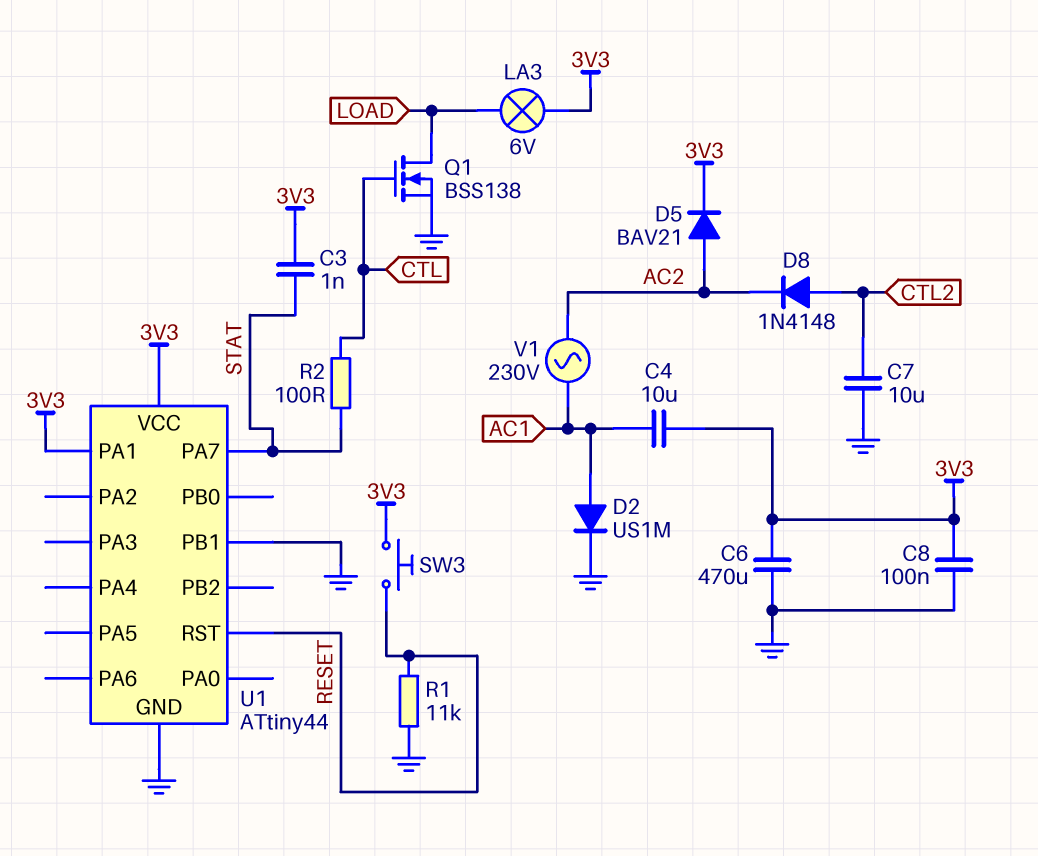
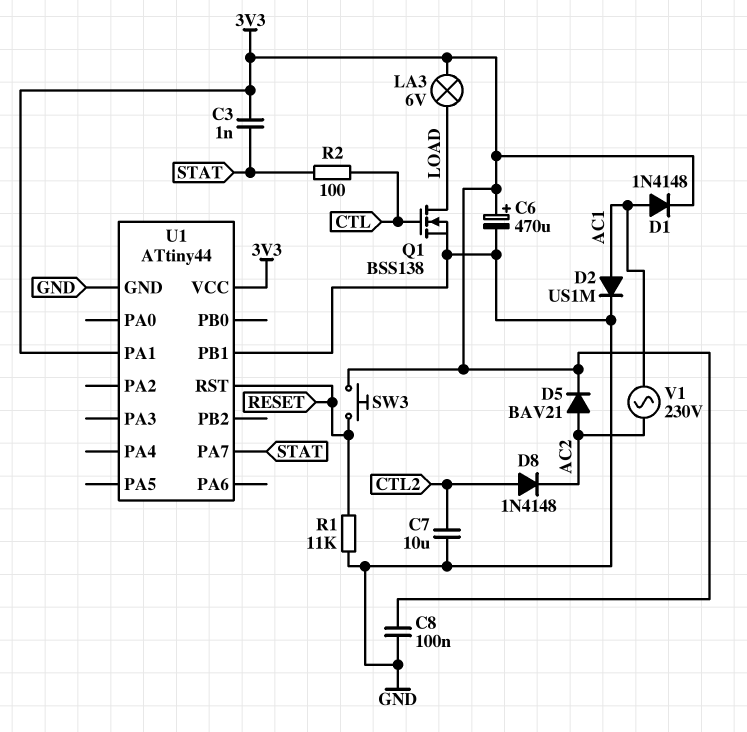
C4: 10uF (3V3, AC1) -> none
C6: 470uF (3V3, GND) -> 470uF (plus 3V3, minus GND)
D1: none -> diode 1N4148 (A AC1, K 3V3)

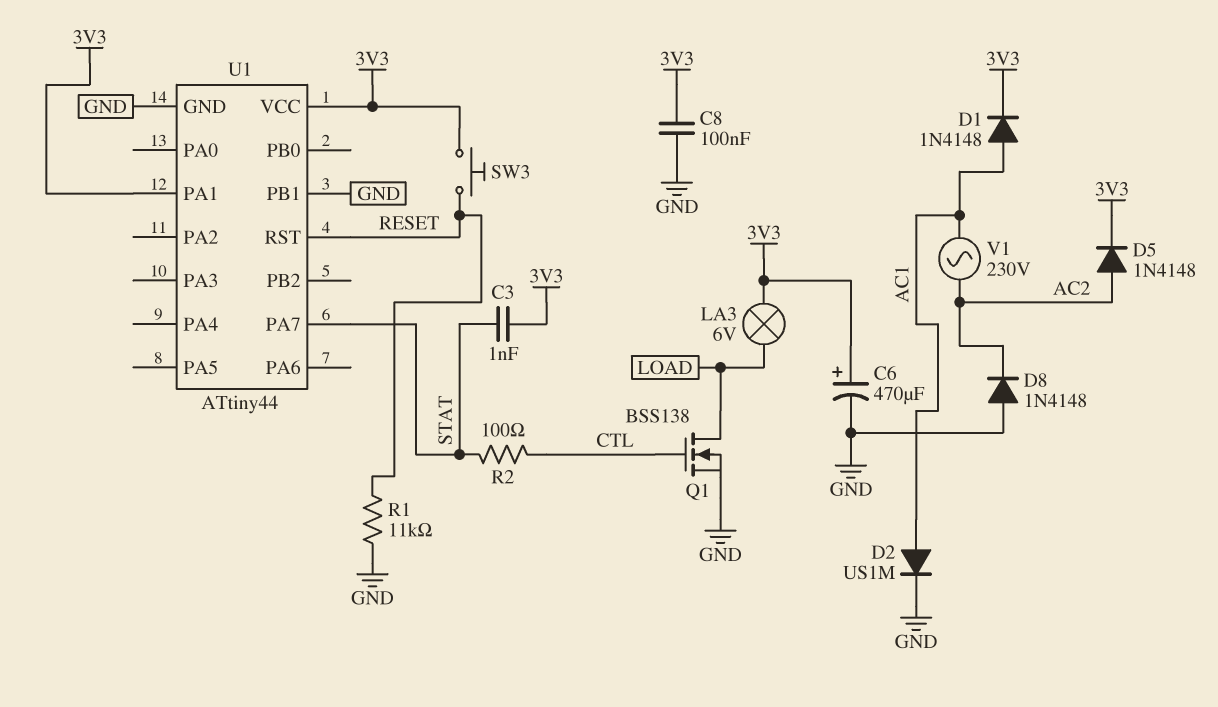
C7: 10uF (CTL2, GND) -> none
D5: diode BAV21 (A AC2, K 3V3) -> diode 1N4148 (A AC2, K 3V3)
D8: diode 1N4148 (A CTL2, K AC2) -> diode 1N4148 (A GND, K AC2)

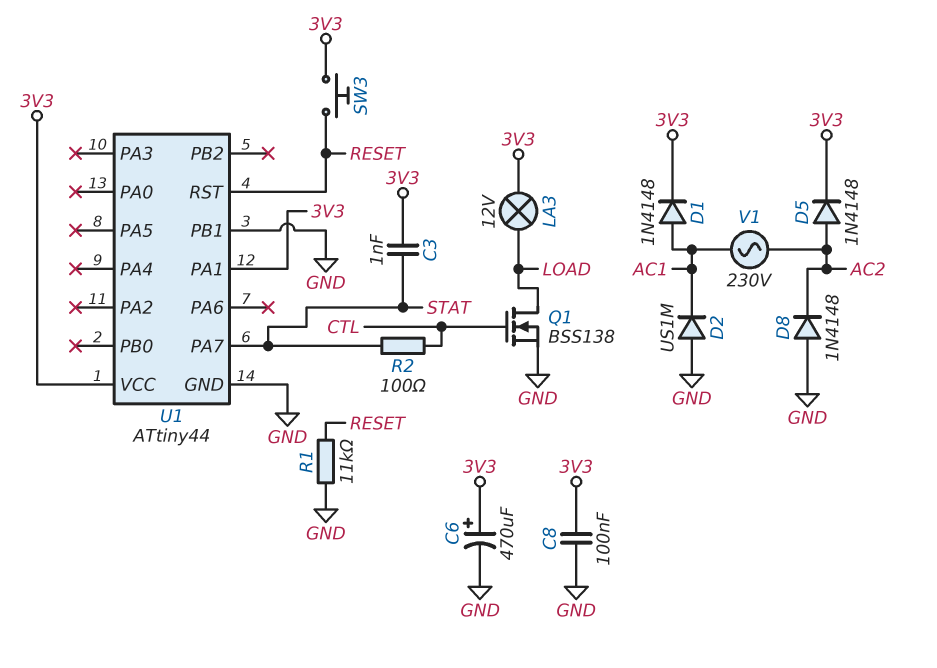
D2: diode US1M (A AC1, K GND) -> diode US1M (A GND, K AC1)
LA3: lamp 6V (3V3, LOAD) -> lamp 12V (3V3, LOAD)

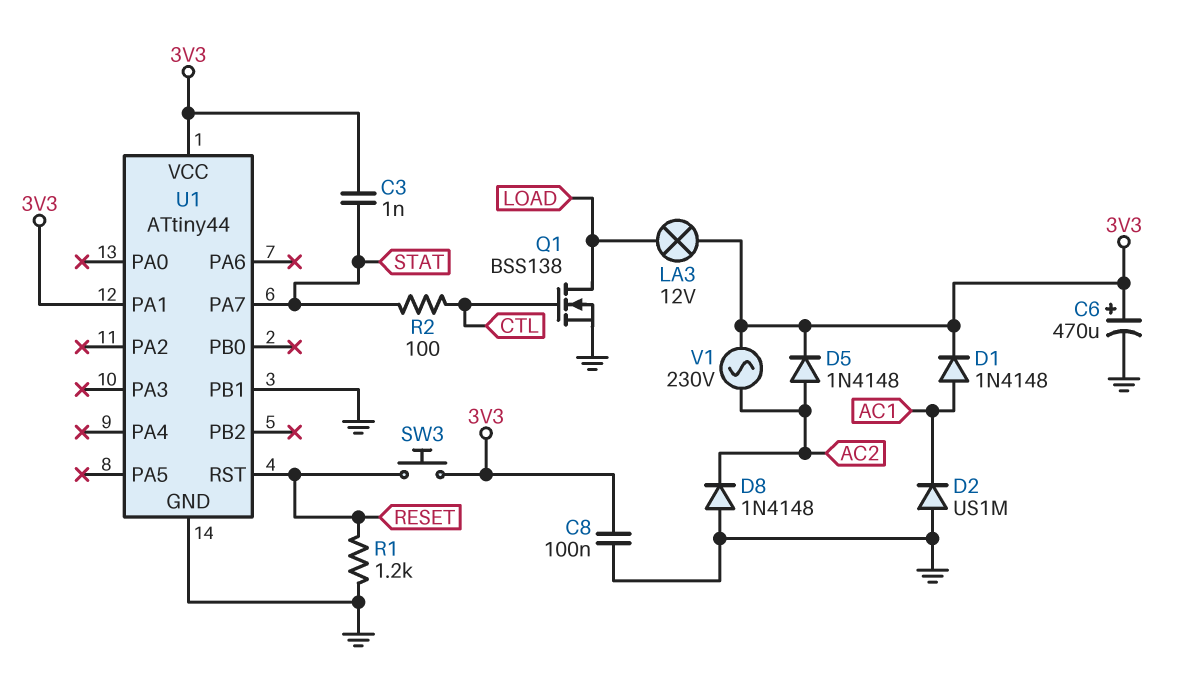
R1: 11k (GND, RESET) -> 1.2k (GND, RESET)
V1: AC 230V (AC1, AC2) -> AC 230V (3V3, AC2)

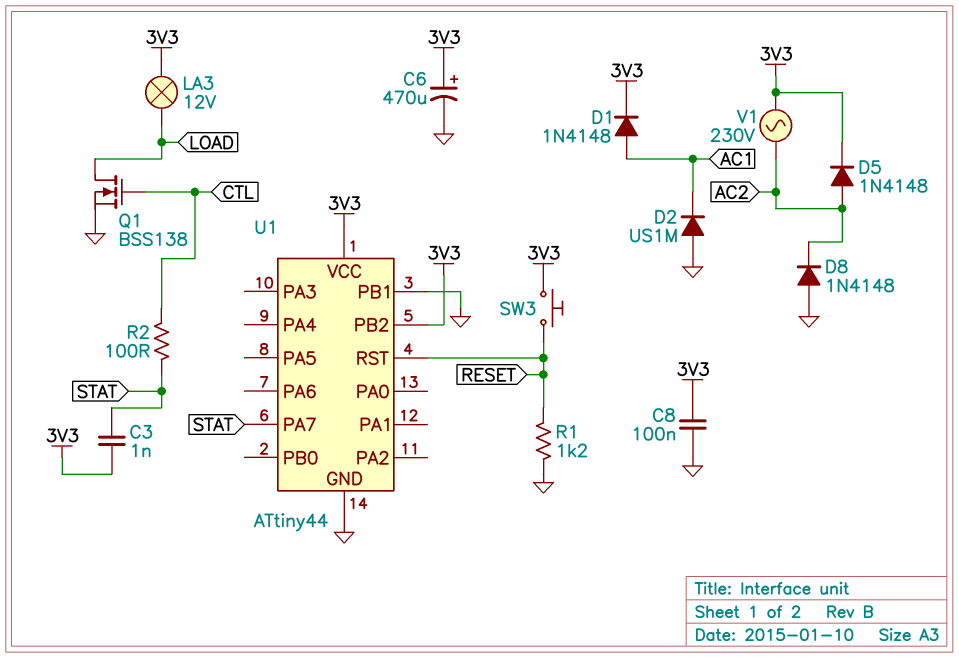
U1 pin PA1: 3V3 -> none
U1 pin PB2: none -> 3V3

